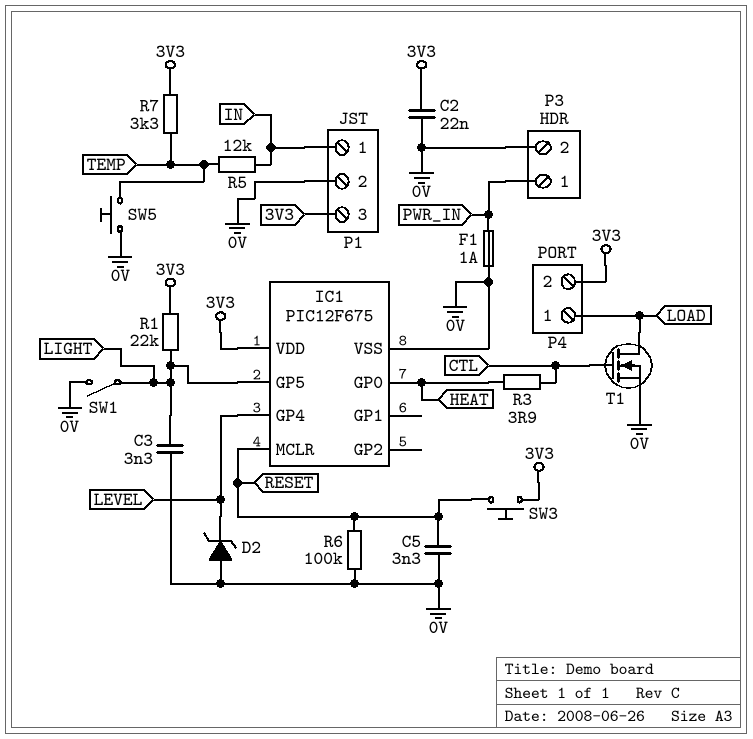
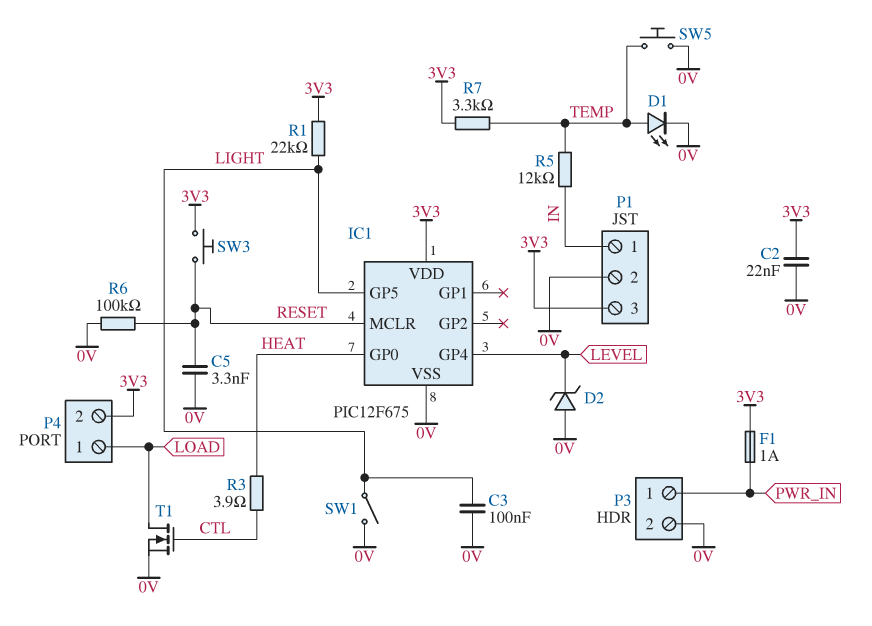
C3: 3.3nF (0V, LIGHT) -> 100nF (0V, LIGHT)
D1: none -> LED (A TEMP, K 0V)
F1: 1A (0V, PWR_IN) -> 1A (3V3, PWR_IN)

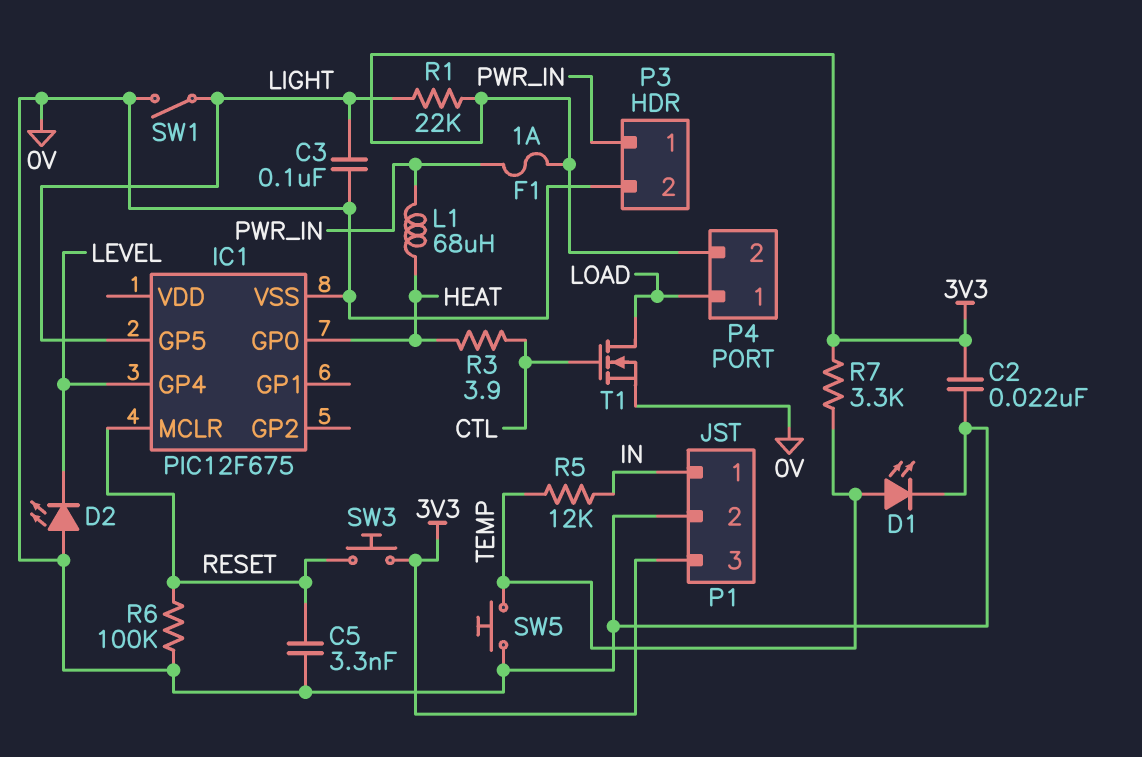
D2: zener (A 0V, K LEVEL) -> LED (A 0V, K LEVEL)
IC1 pin VDD: 3V3 -> none
L1: none -> 68uH (HEAT, PWR_IN)

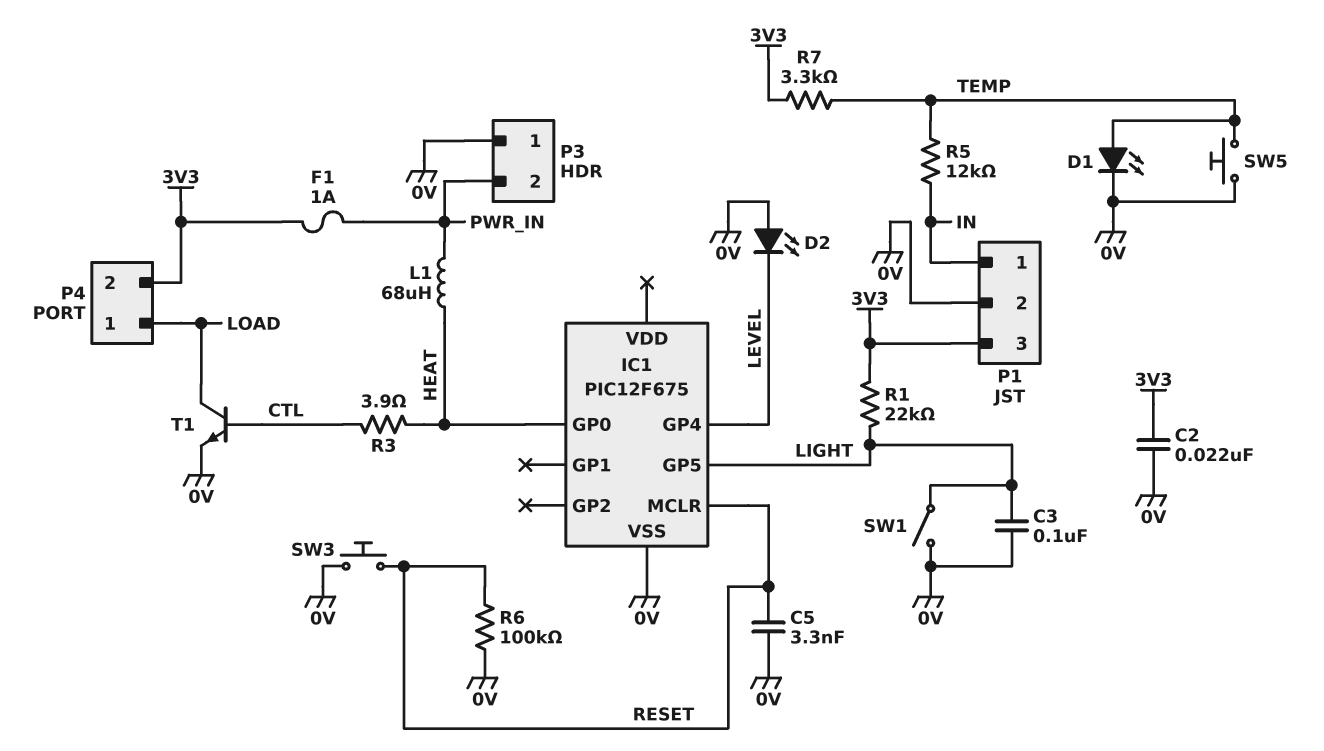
P3 pin 1: PWR_IN -> 0V
P3 pin 2: 0V -> PWR_IN
SW3: button (3V3, RESET) -> button (0V, RESET)
T1: NMOS (G CTL, D LOAD, S 0V) -> NPN (B CTL, C LOAD, E 0V)

